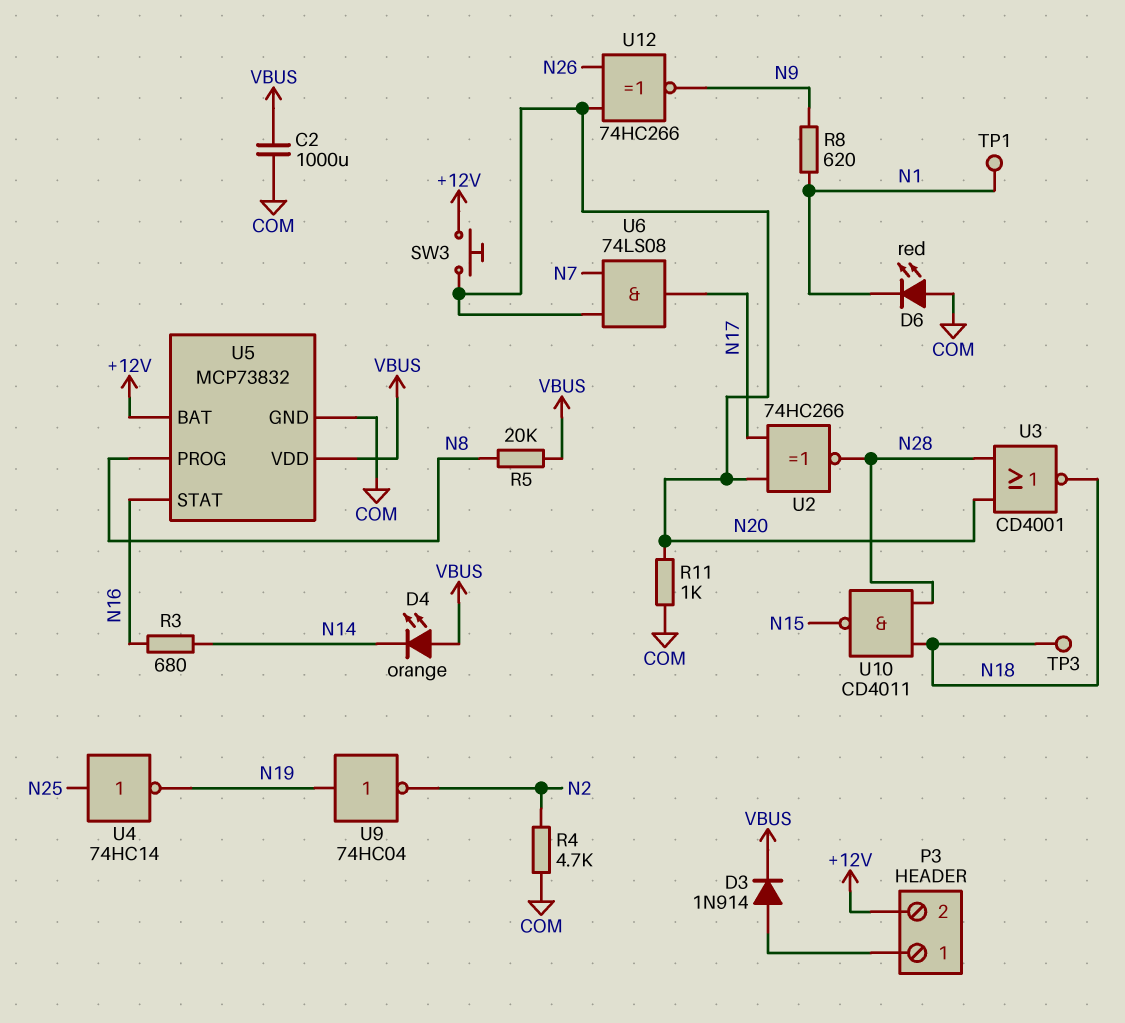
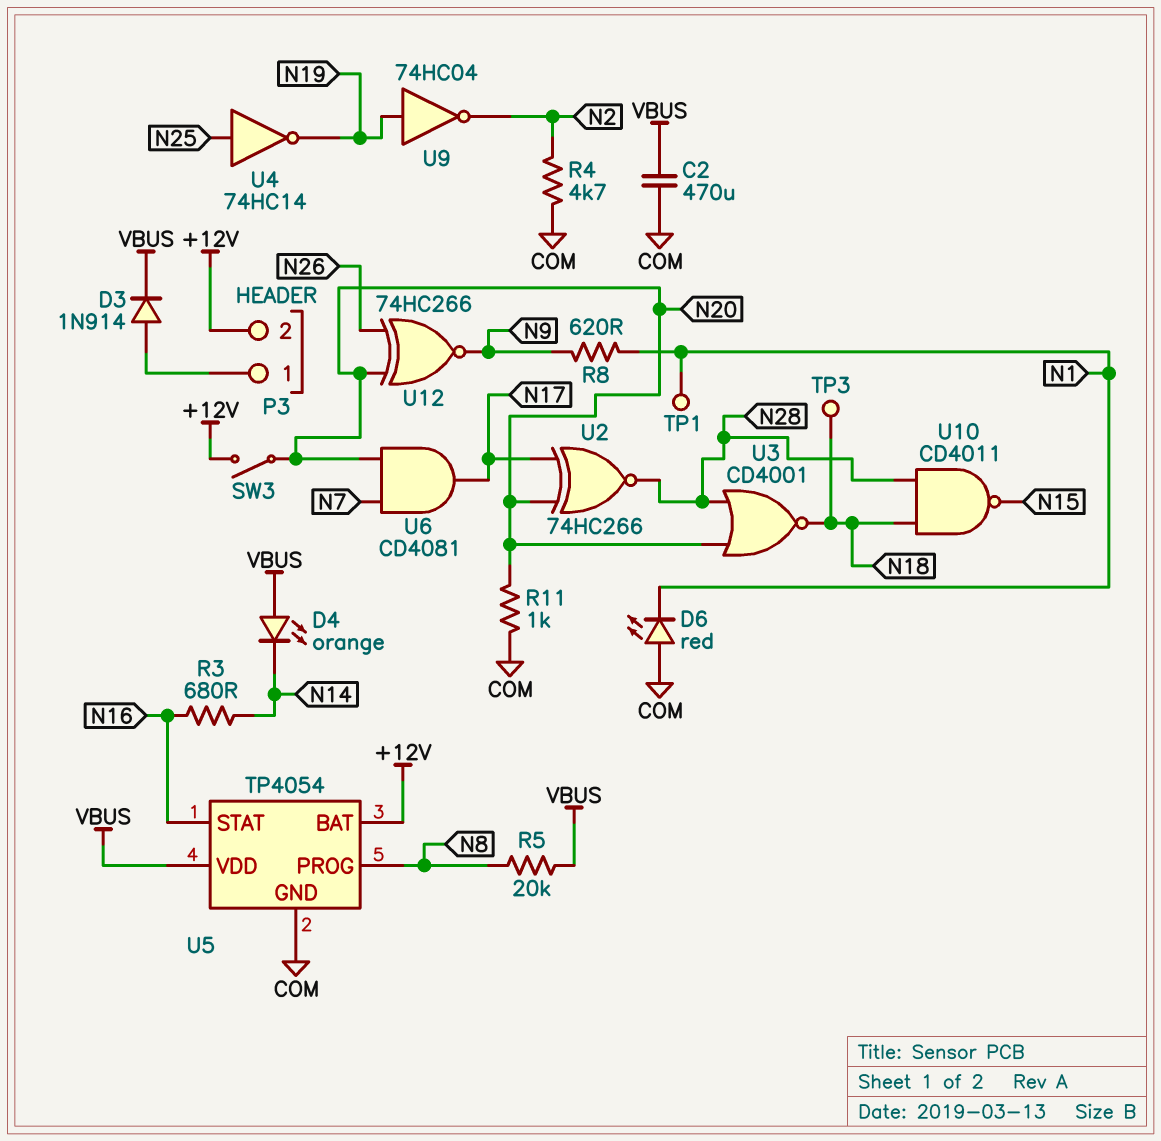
C2: 1000uF (COM, VBUS) -> 470uF (COM, VBUS)
SW3: button (+12V, N20) -> switch (+12V, N20)
U5: MCP73832 -> TP4054
U6: AND 74LS08 (in N7, in N20, out N17) -> AND CD4081 (in N7, in N20, out N17)

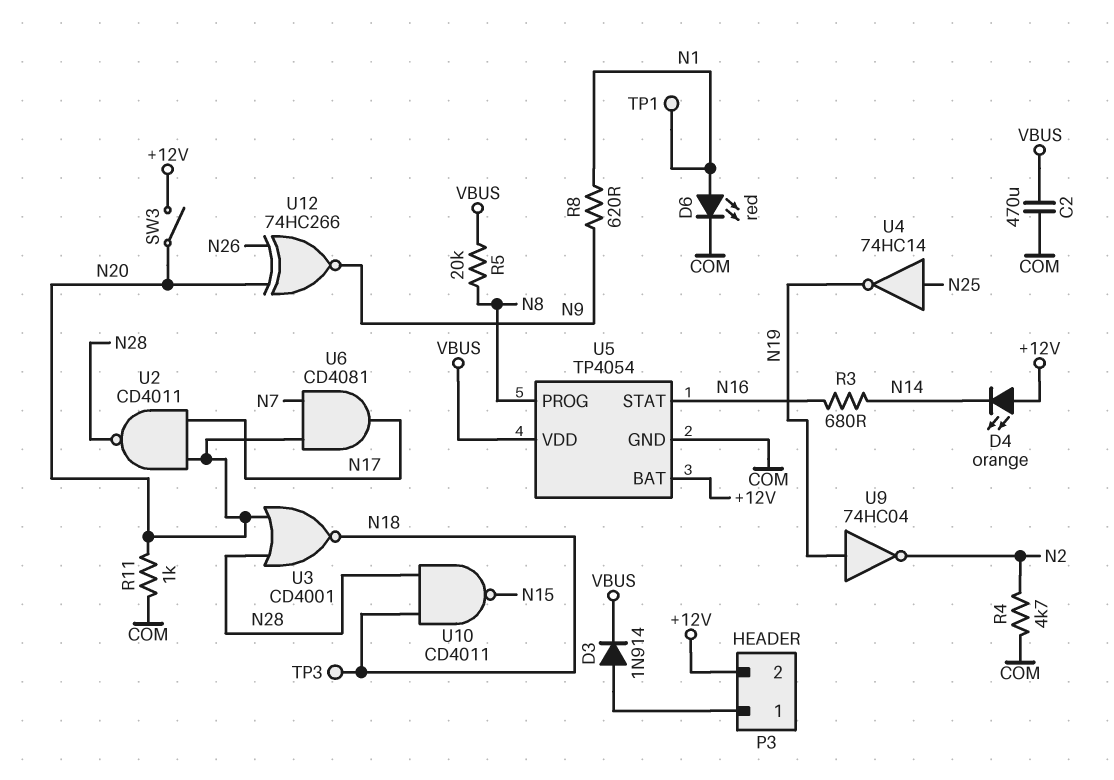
D4: LED orange (A VBUS, K N14) -> LED orange (A +12V, K N14)
D6: LED red (A COM, K N1) -> LED red (A N1, K COM)
U2: XNOR 74HC266 (in N17, in N20, out N28) -> NAND CD4011 (in N17, in N20, out N28)

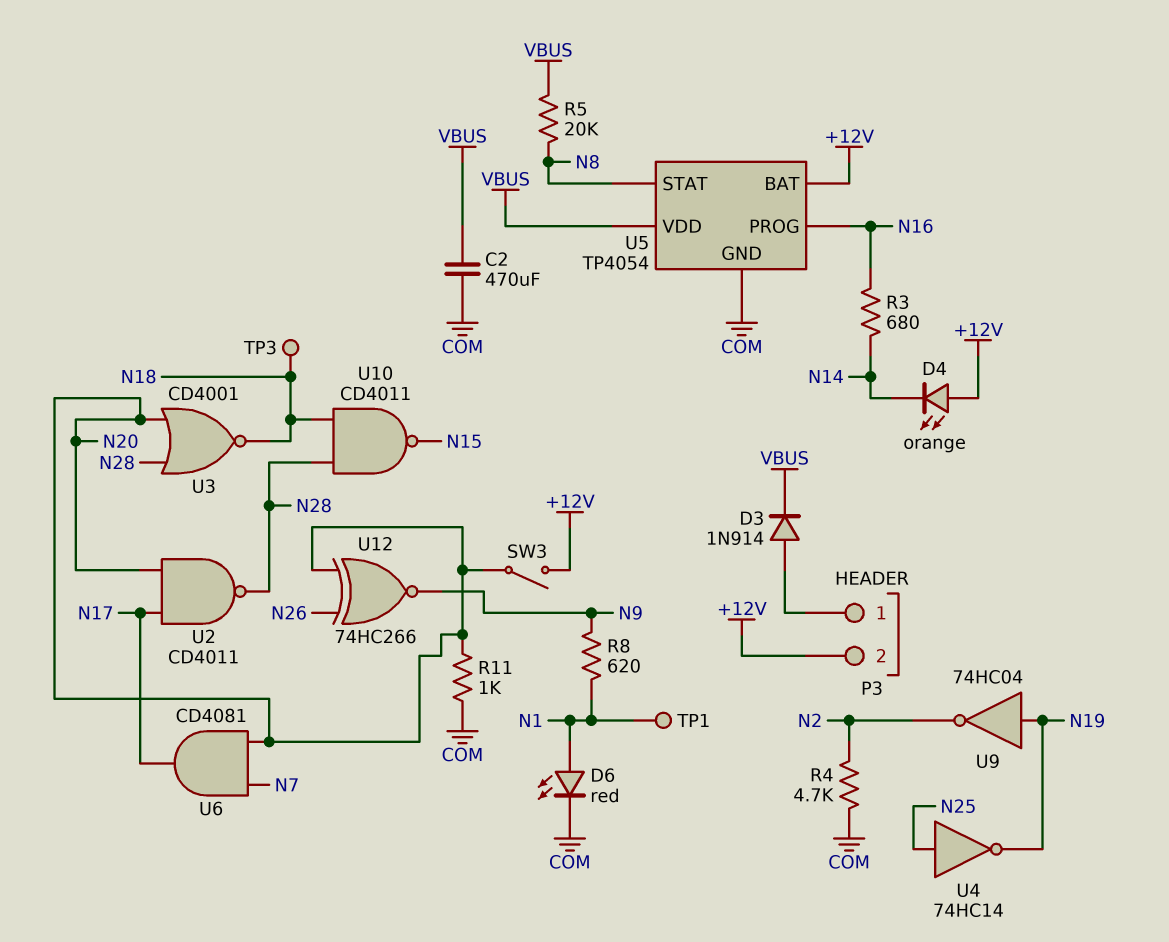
U5 pin PROG: N8 -> N16
U5 pin STAT: N16 -> N8

